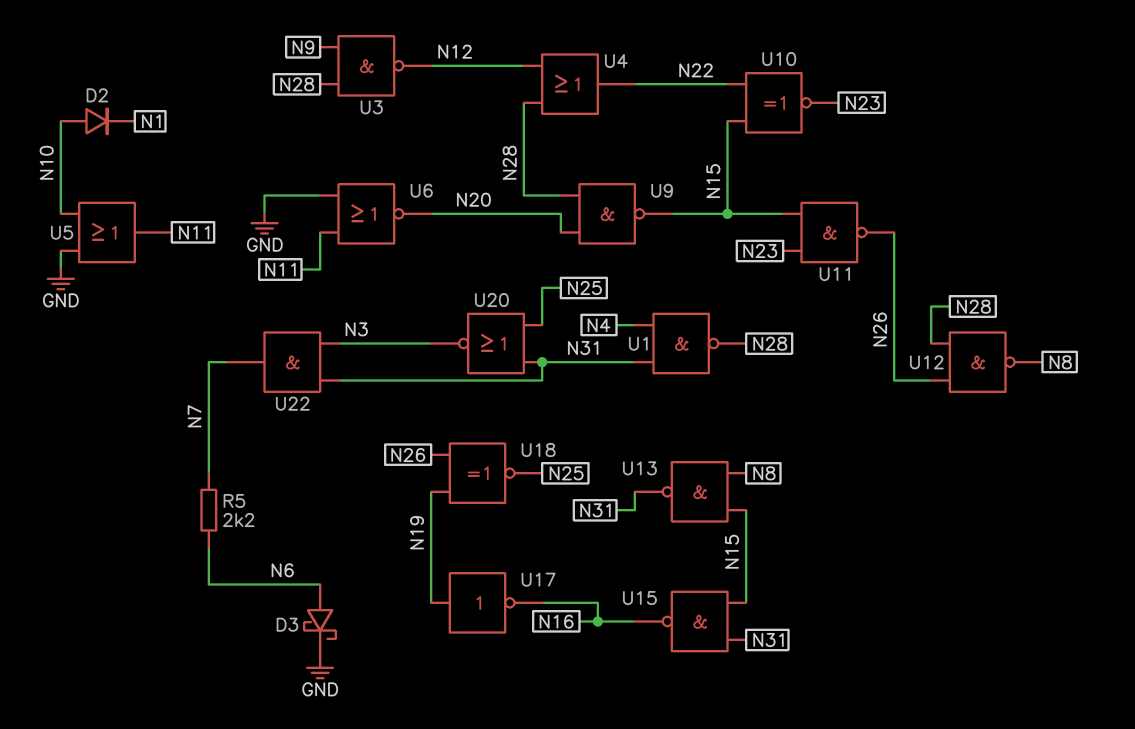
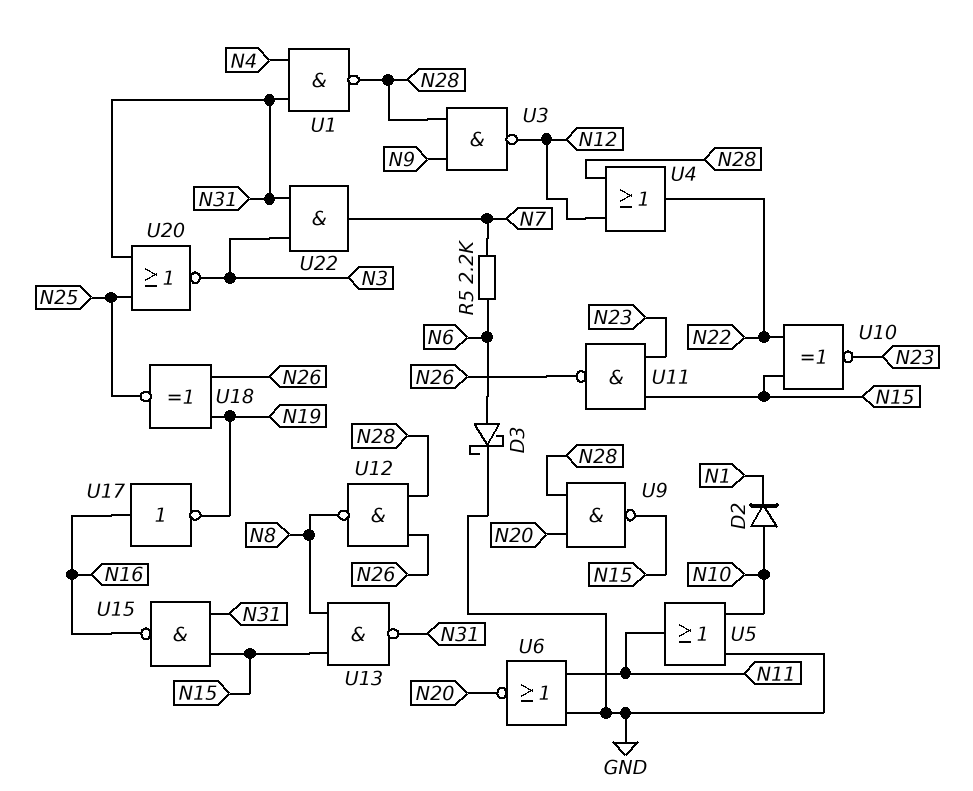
U17: NOT (in N19, out N16) -> NOT (in N16, out N19)

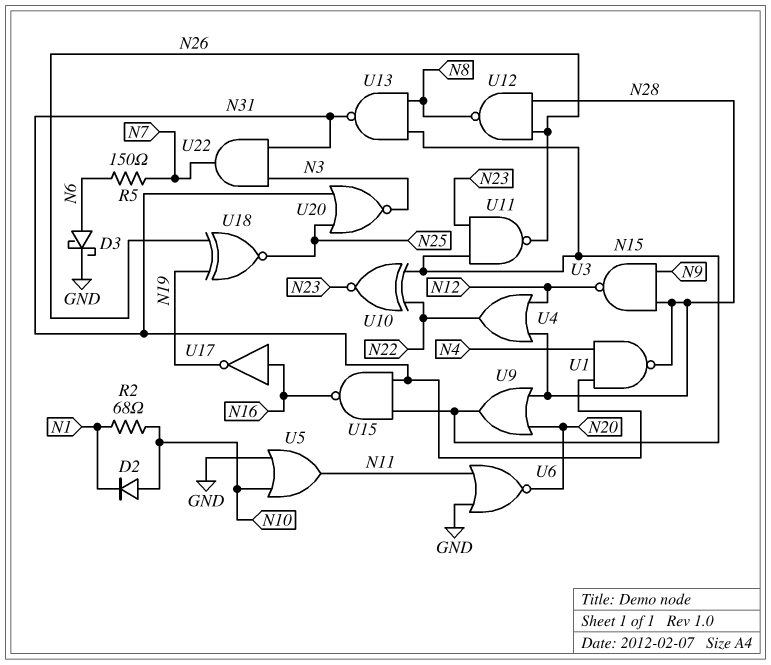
R2: none -> 68 (N1, N10)
R5: 2.2k (N6, N7) -> 150 (N6, N7)
U9: NAND (in N20, in N28, out N15) -> OR (in N20, in N28, out N15)

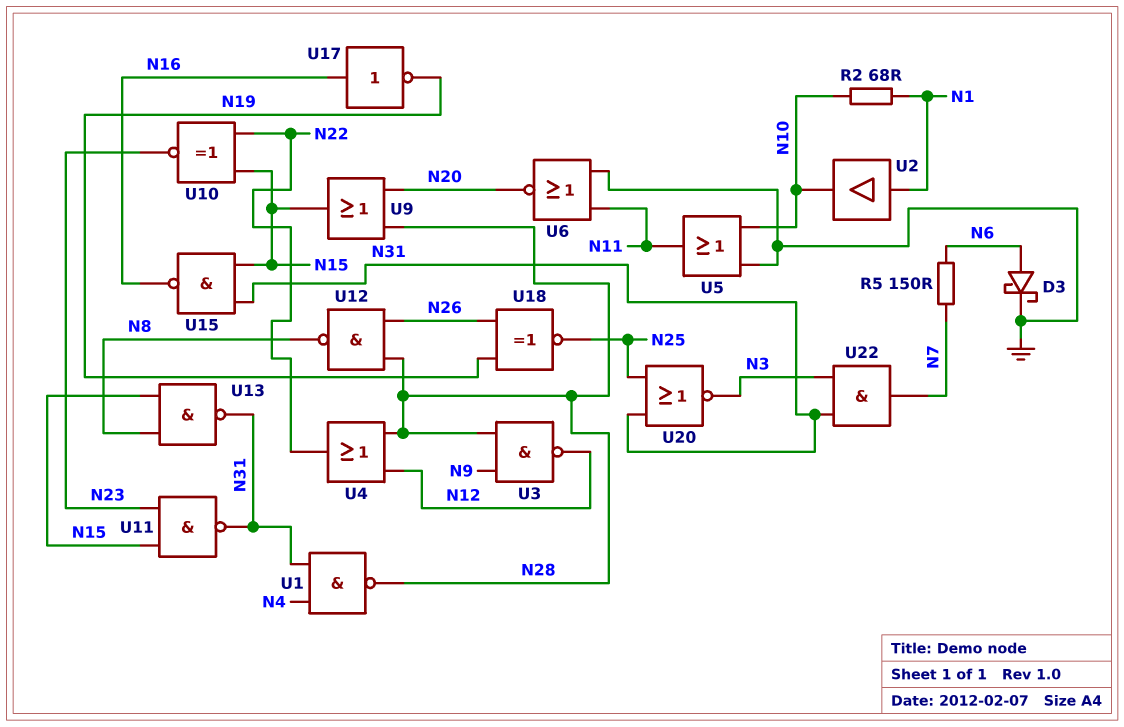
D2: diode (A N10, K N1) -> none
U2: none -> buffer (in N1, out N10)
U11: NAND (in N15, in N23, out N26) -> NAND (in N15, in N23, out N31)

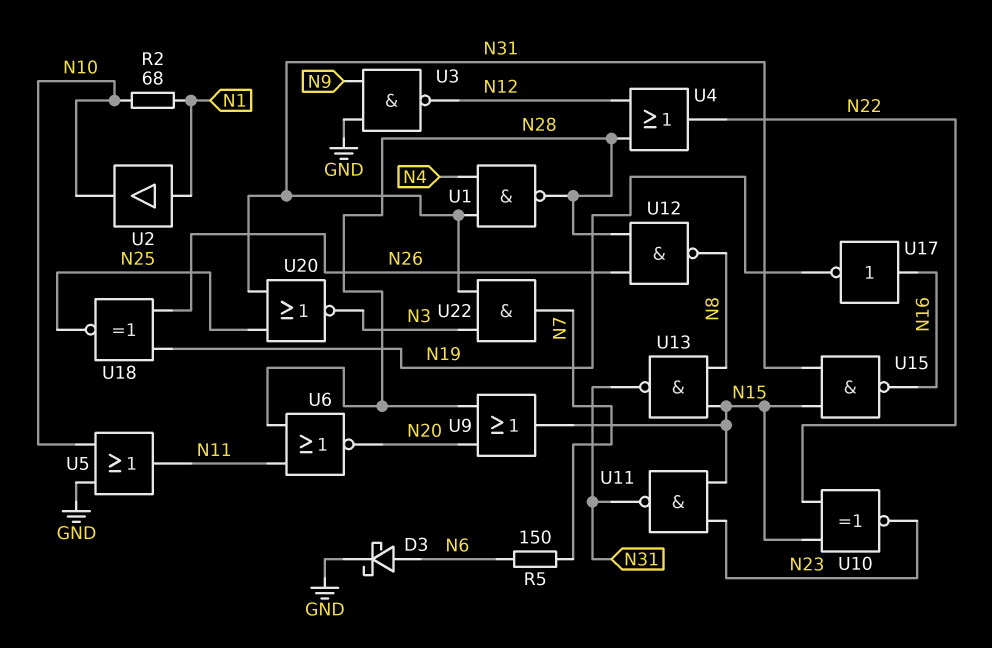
U3: NAND (in N9, in N28, out N12) -> NAND (in GND, in N9, out N12)
U6: NOR (in GND, in N11, out N20) -> NOR (in N11, in N28, out N20)

